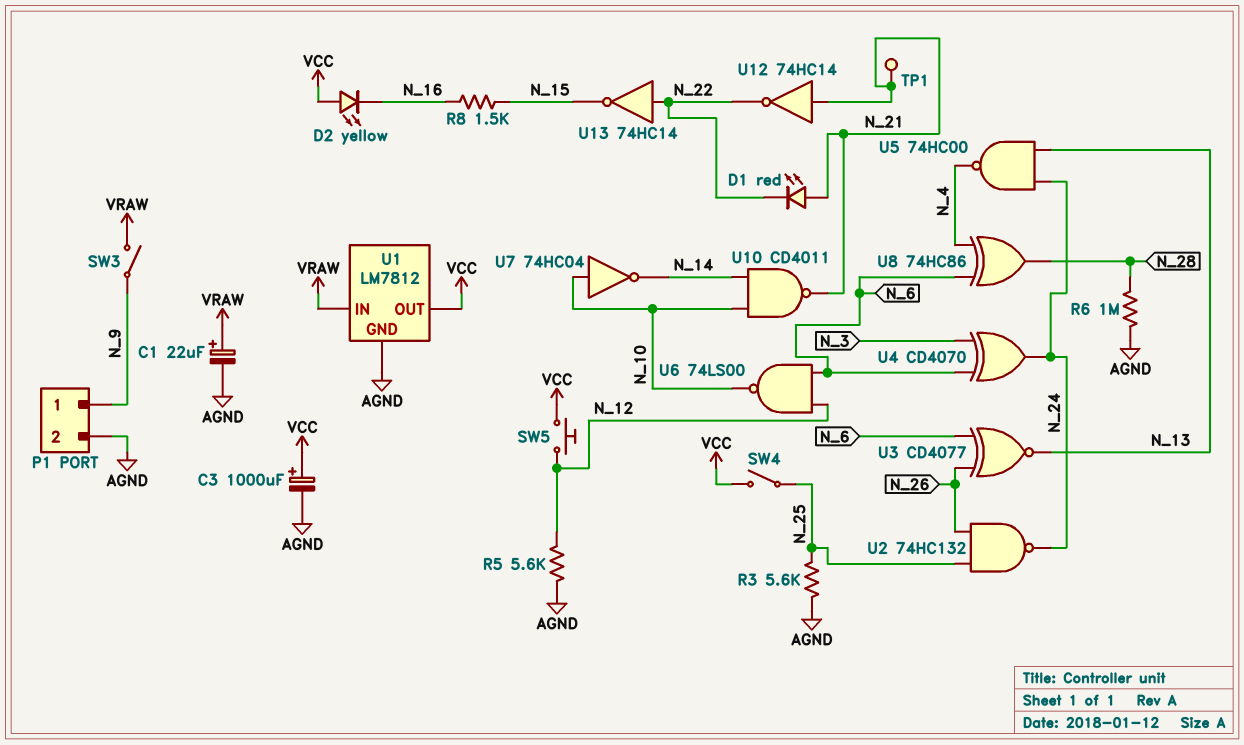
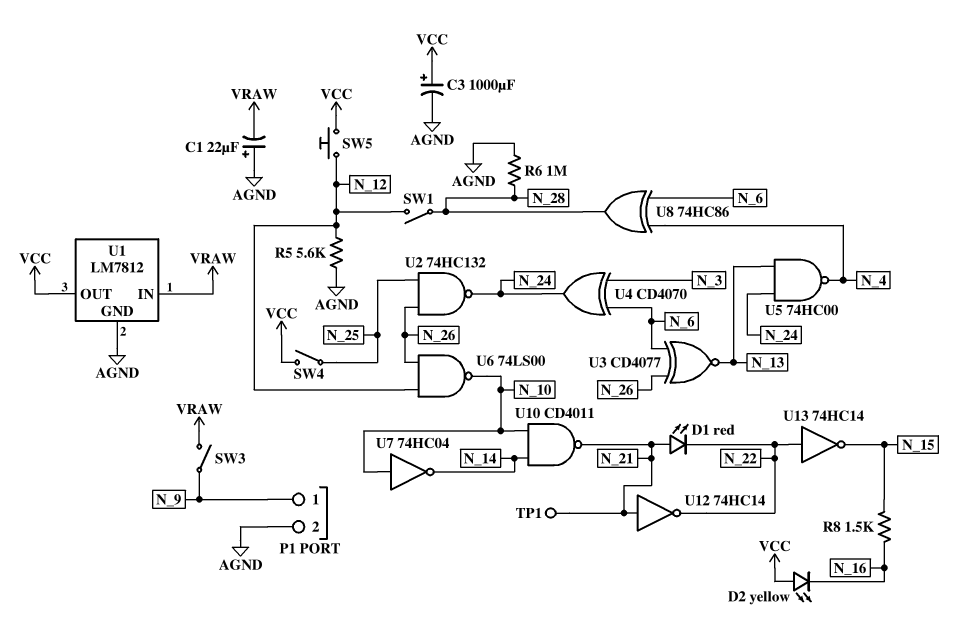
C1: 22uF (plus VRAW, minus AGND) -> 22uF (plus AGND, minus VRAW)
R3: 5.6k (AGND, N_25) -> none
SW1: none -> switch (N_12, N_28)
U6: NAND 74LS00 (in N_6, in N_12, out N_10) -> NAND 74LS00 (in N_12, in N_26, out N_10)

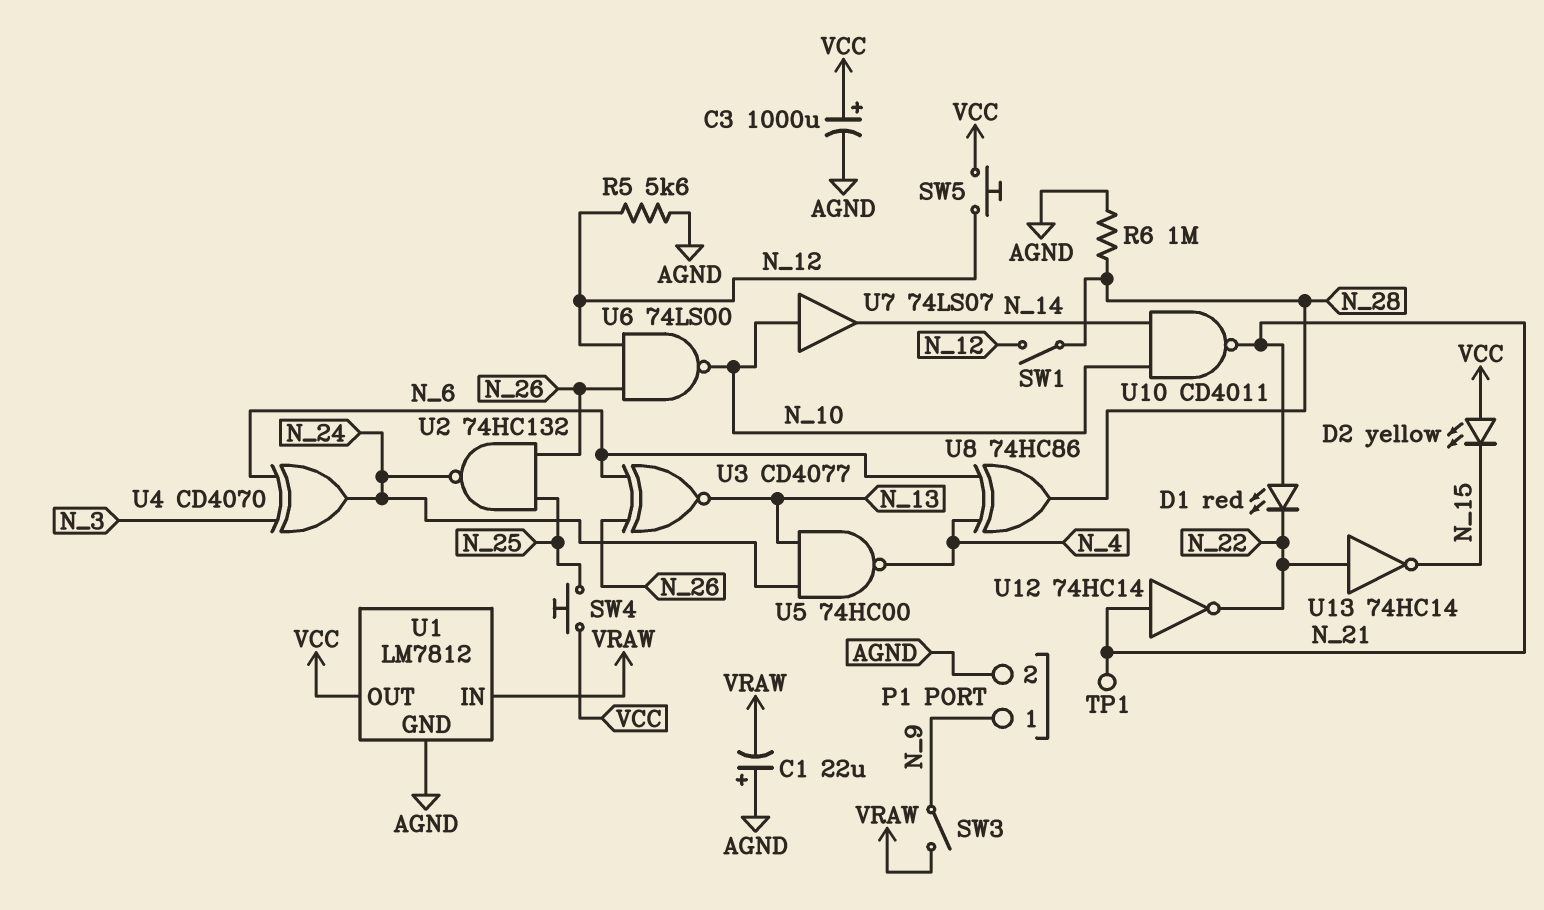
D2: LED yellow (A VCC, K N_16) -> LED yellow (A VCC, K N_15)
R8: 1.5k (N_15, N_16) -> none
SW4: switch (N_25, VCC) -> button (N_25, VCC)
U7: NOT 74HC04 (in N_10, out N_14) -> buffer 74LS07 (in N_10, out N_14)

